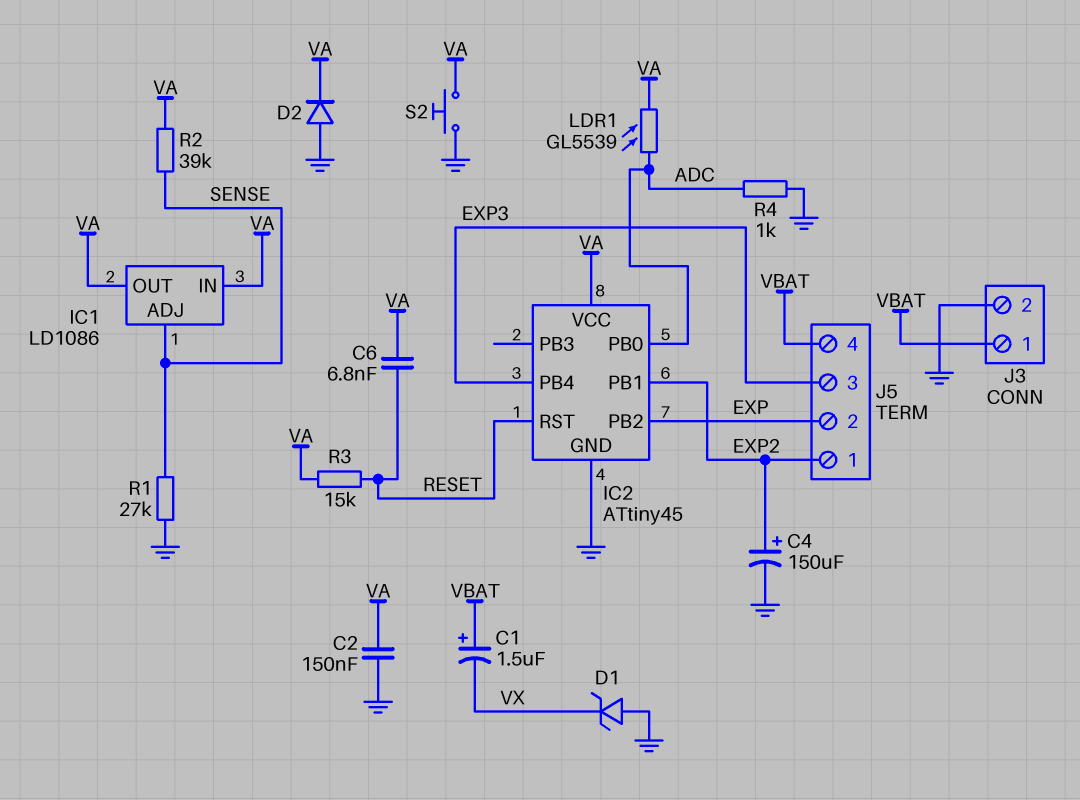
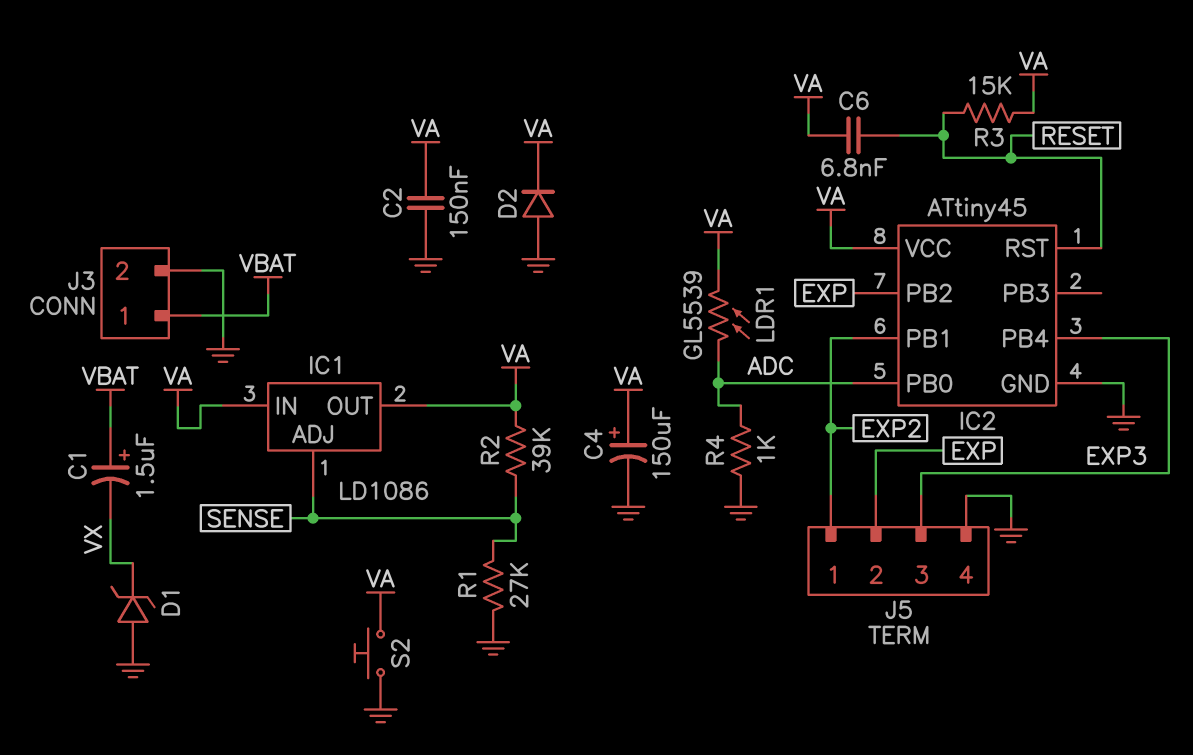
C4: 150uF (plus EXP2, minus GND) -> 150uF (plus VA, minus GND)
J5 pin 4: VBAT -> GND

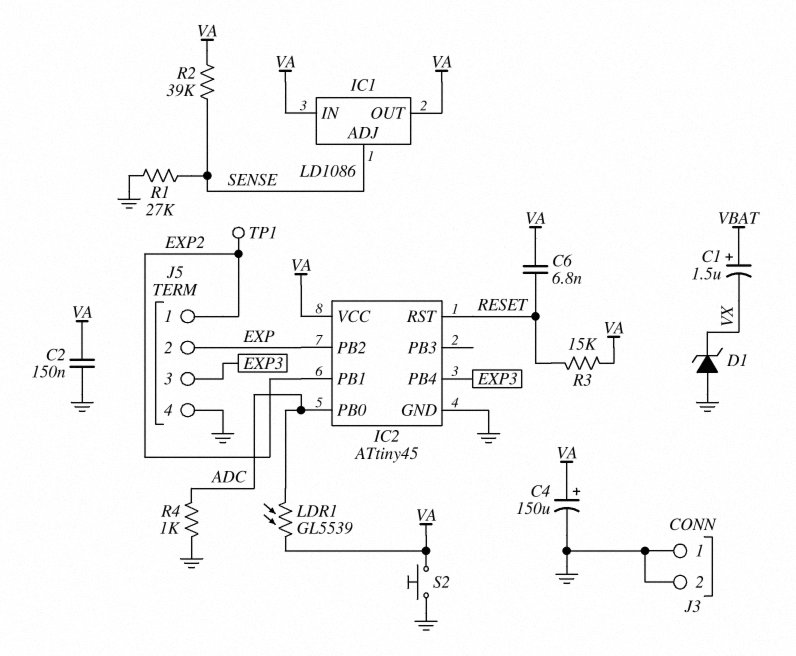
D2: diode (A GND, K VA) -> none
J3 pin 1: VBAT -> GND
TP1: none -> test point (EXP2)

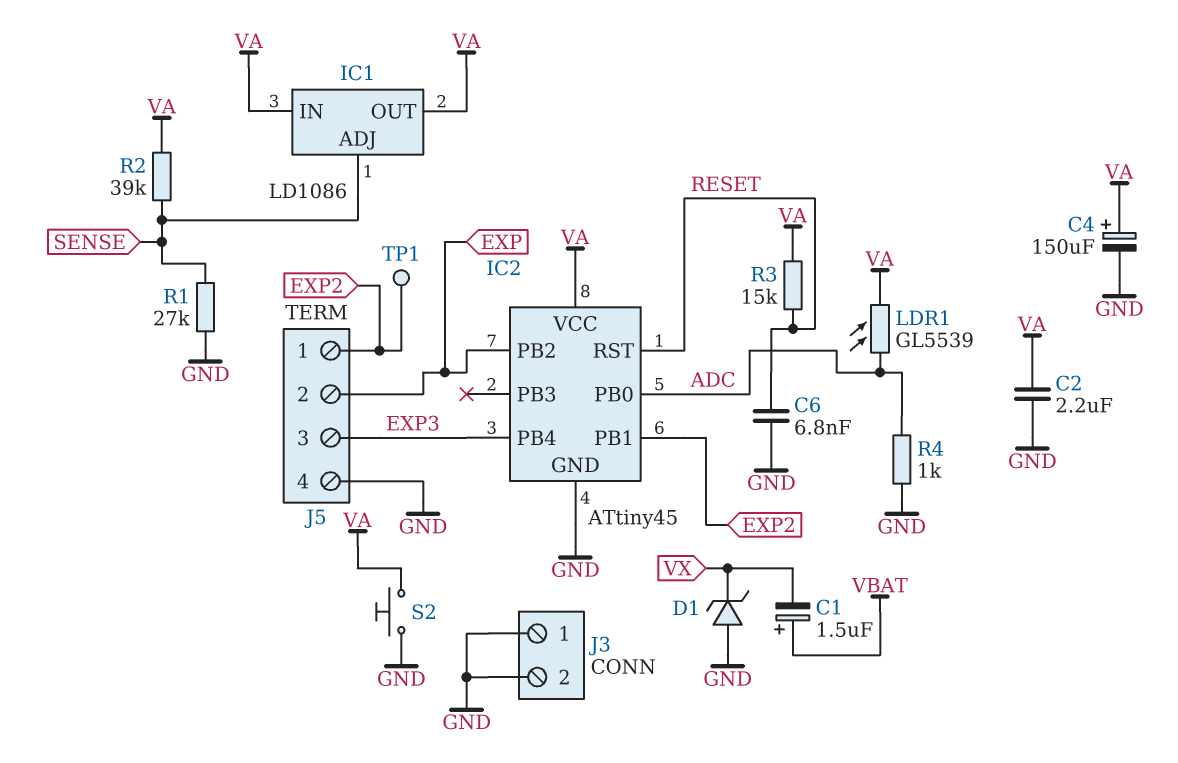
C2: 150nF (GND, VA) -> 2.2uF (GND, VA)
C6: 6.8nF (RESET, VA) -> 6.8nF (GND, RESET)

